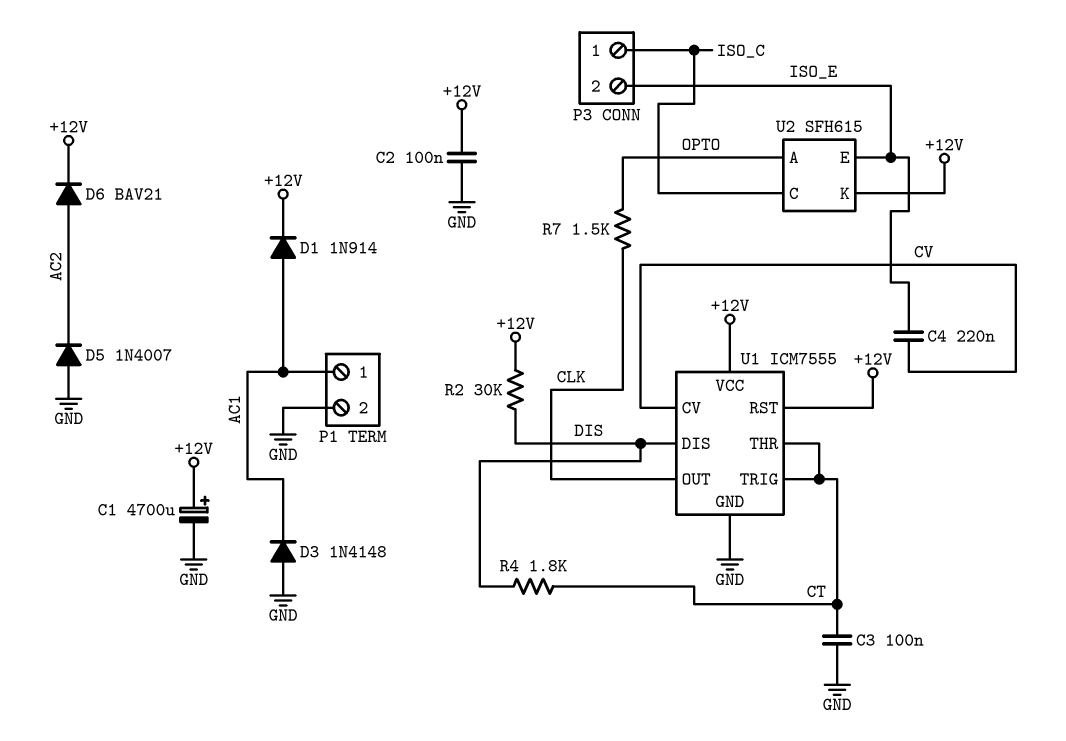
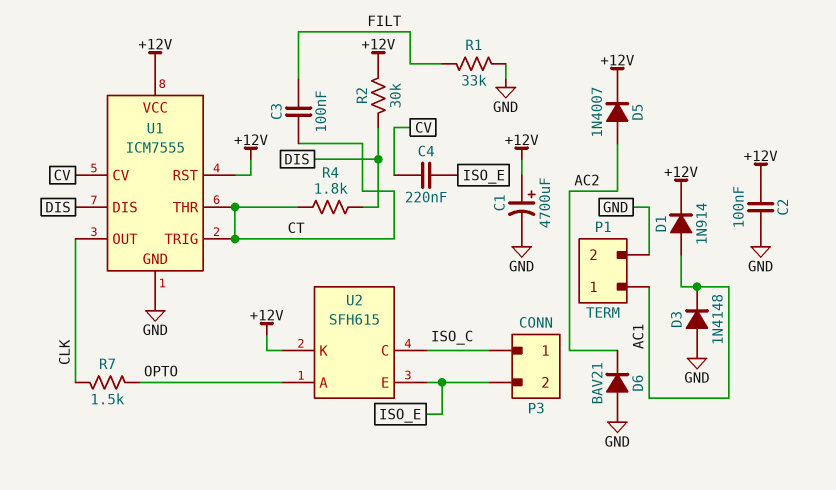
C3: 100nF (CT, GND) -> 100nF (CT, FILT)
D5: diode 1N4007 (A GND, K AC2) -> diode 1N4007 (A AC2, K +12V)
D6: diode BAV21 (A AC2, K +12V) -> diode BAV21 (A GND, K AC2)
R1: none -> 33k (FILT, GND)

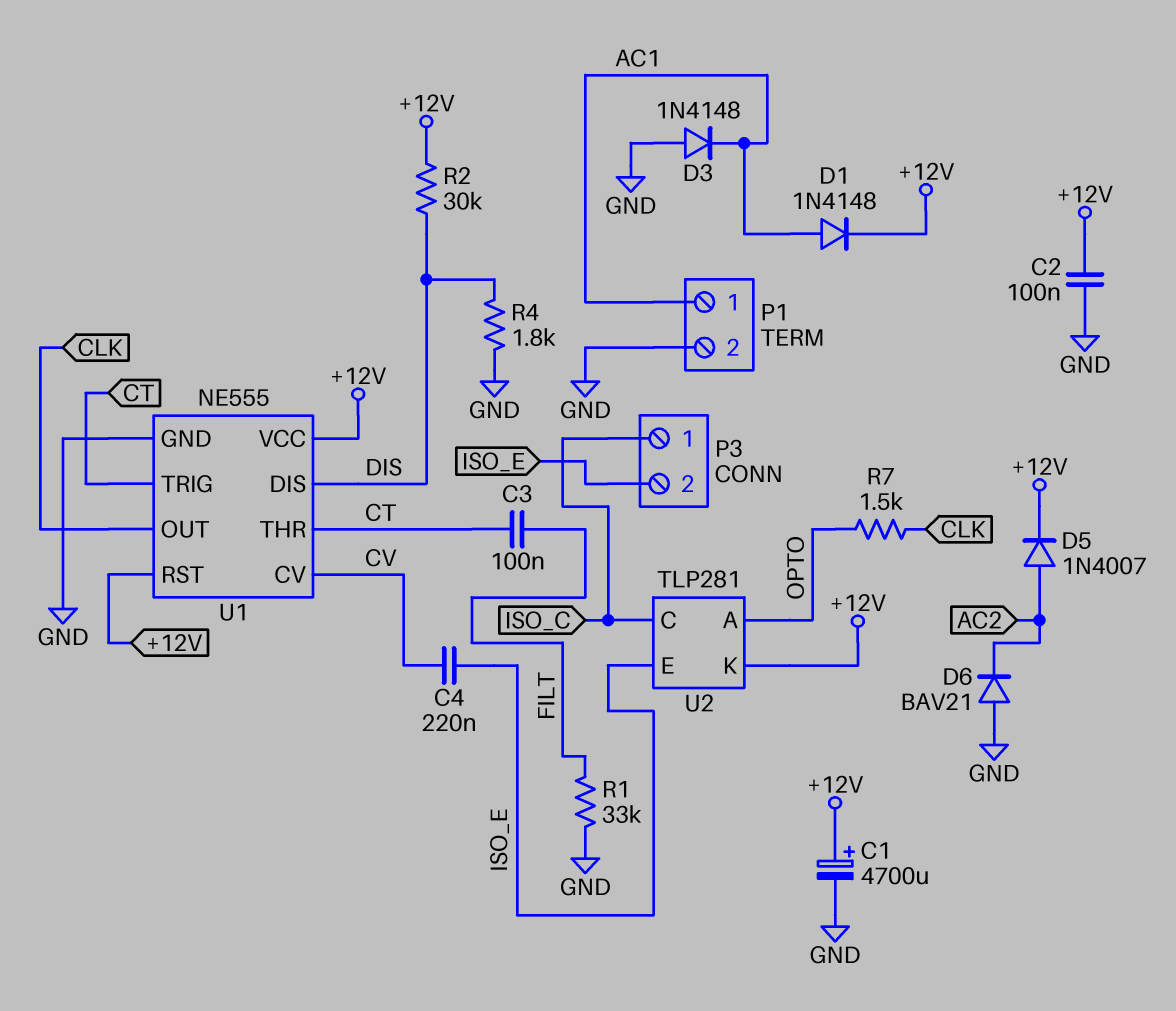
D1: diode 1N914 (A AC1, K +12V) -> diode 1N4148 (A AC1, K +12V)
R4: 1.8k (CT, DIS) -> 1.8k (DIS, GND)
U1: ICM7555 -> NE555
U2: SFH615 -> TLP281

